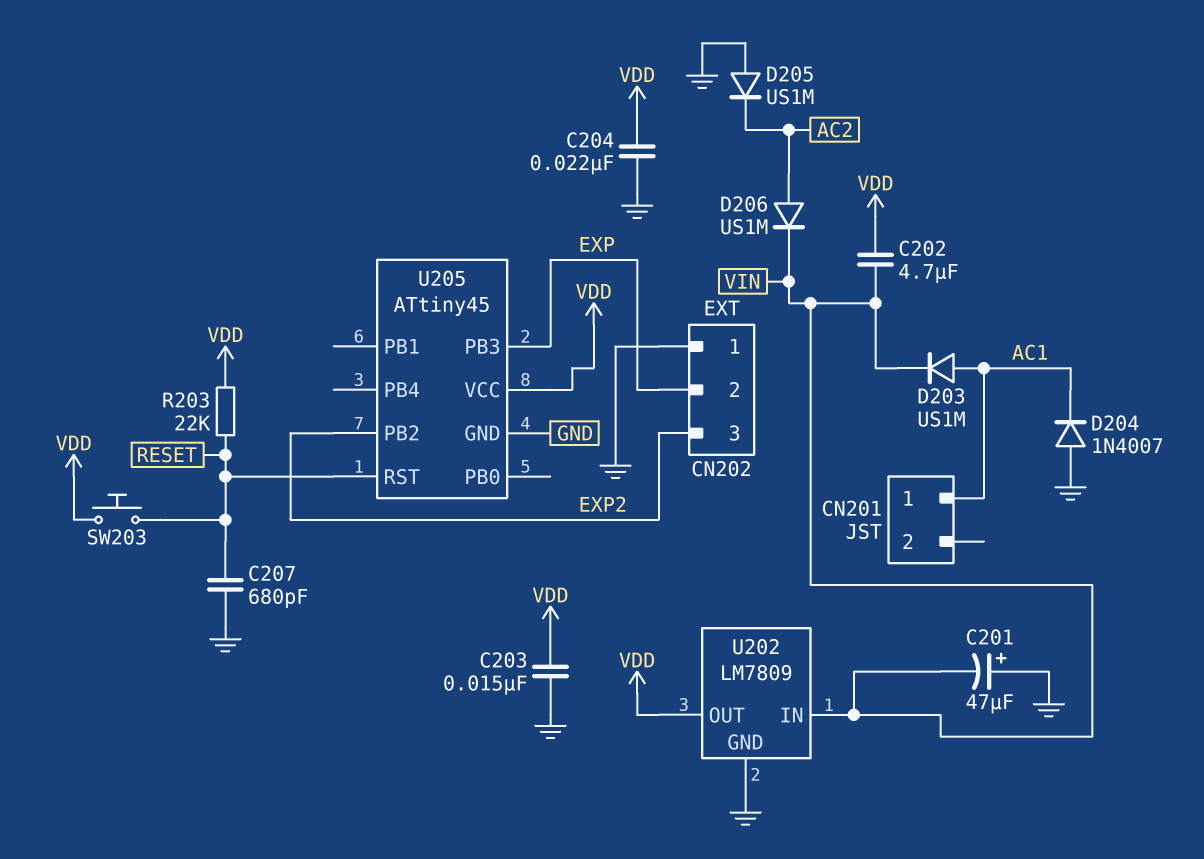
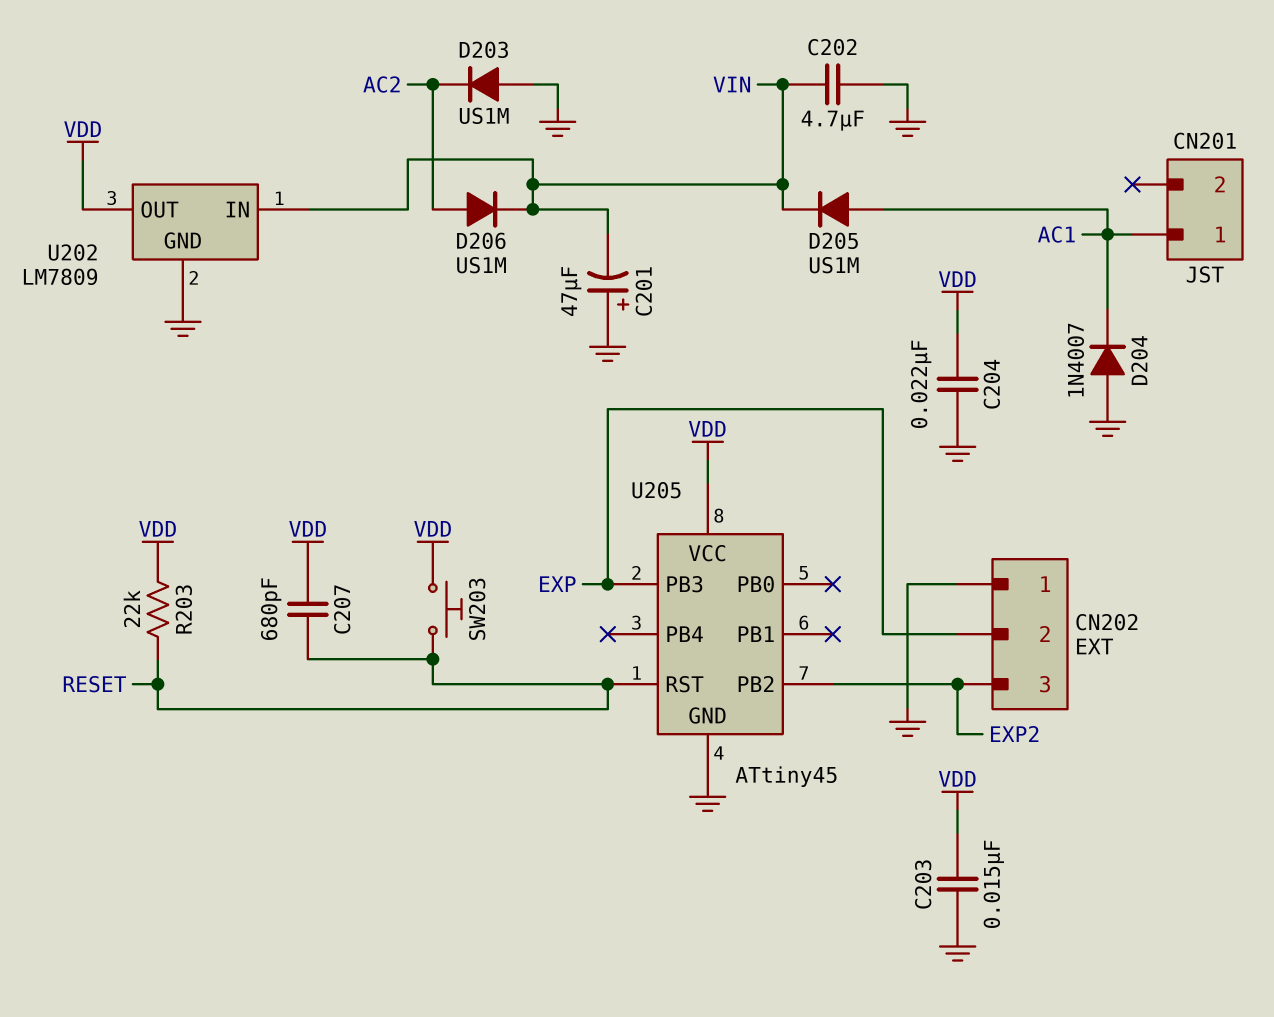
C202: 4.7uF (VDD, VIN) -> 4.7uF (GND, VIN)
C207: 680pF (GND, RESET) -> 680pF (RESET, VDD)
D203: diode US1M (A AC1, K VIN) -> diode US1M (A GND, K AC2)
D205: diode US1M (A GND, K AC2) -> diode US1M (A AC1, K VIN)

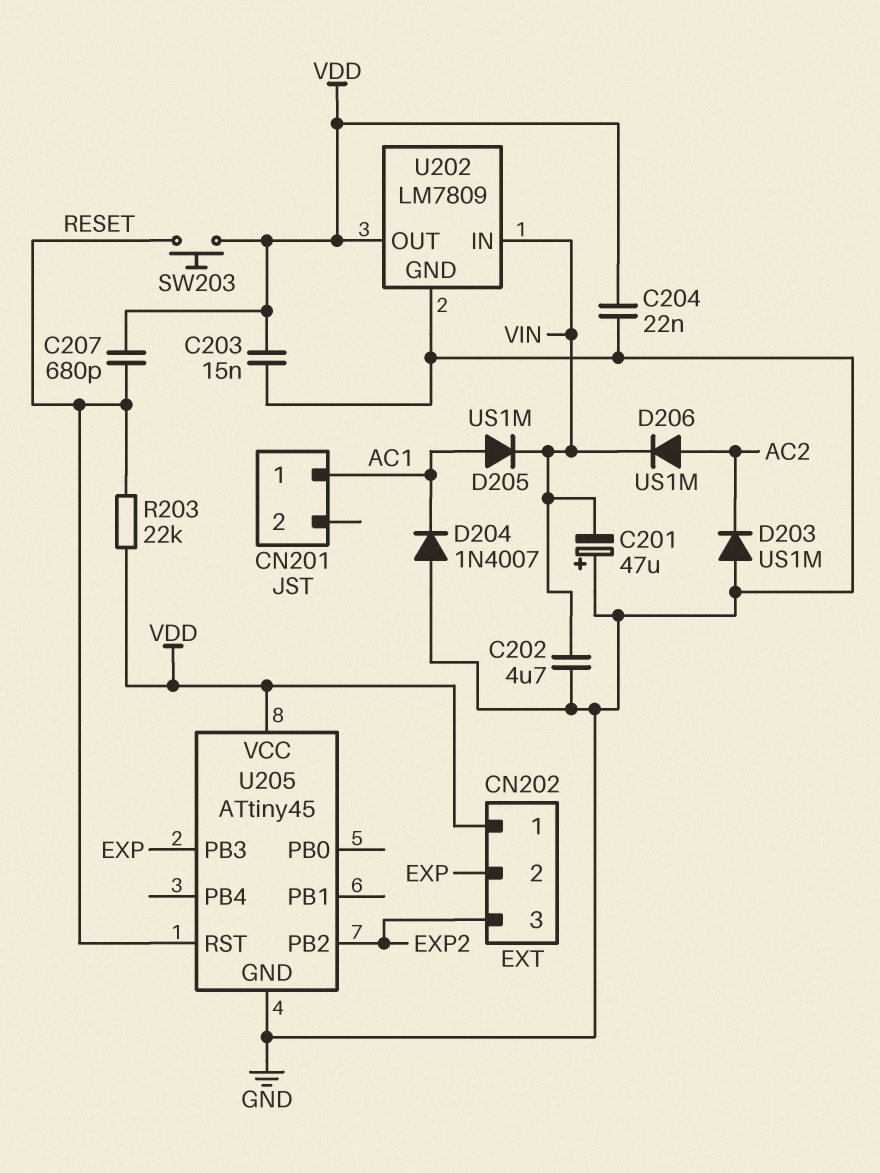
CN202 pin 1: GND -> VDD

